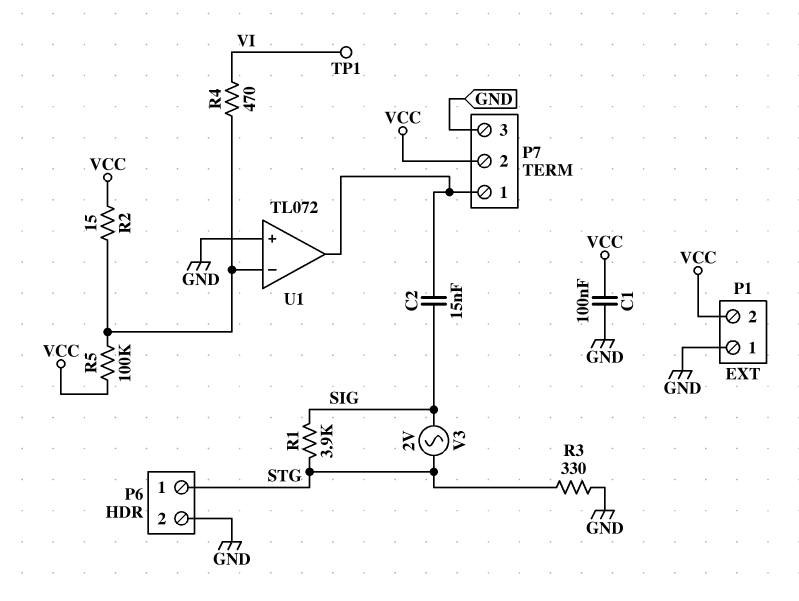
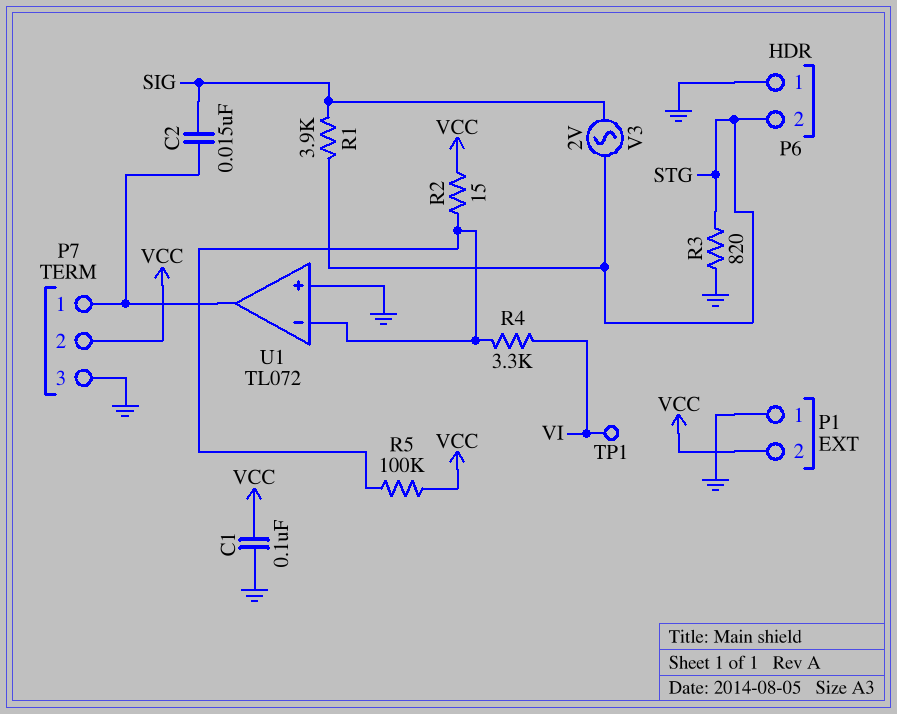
P6 pin 1: STG -> GND
P6 pin 2: GND -> STG
R3: 330 (GND, STG) -> 820 (GND, STG)
R4: 470 (U1/in-, VI) -> 3.3k (U1/in-, VI)

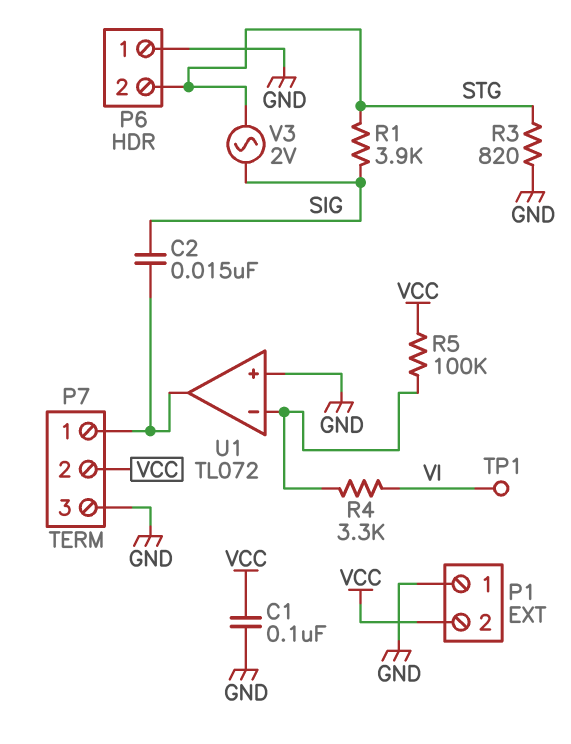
R2: 15 (U1/in-, VCC) -> none

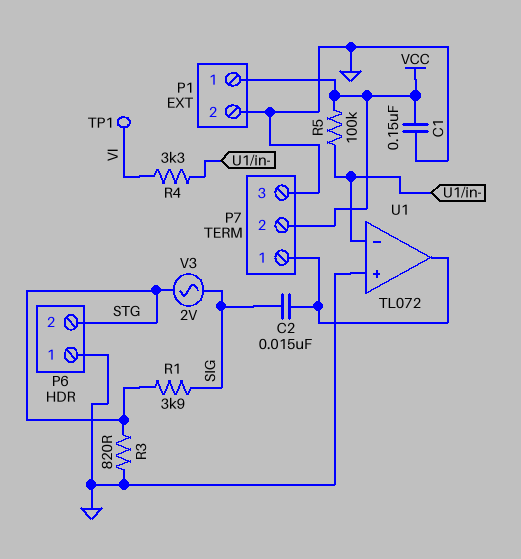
C1: 100nF (GND, VCC) -> 150nF (GND, VCC)
P1 pin 1: GND -> VCC
P1 pin 2: VCC -> GND

